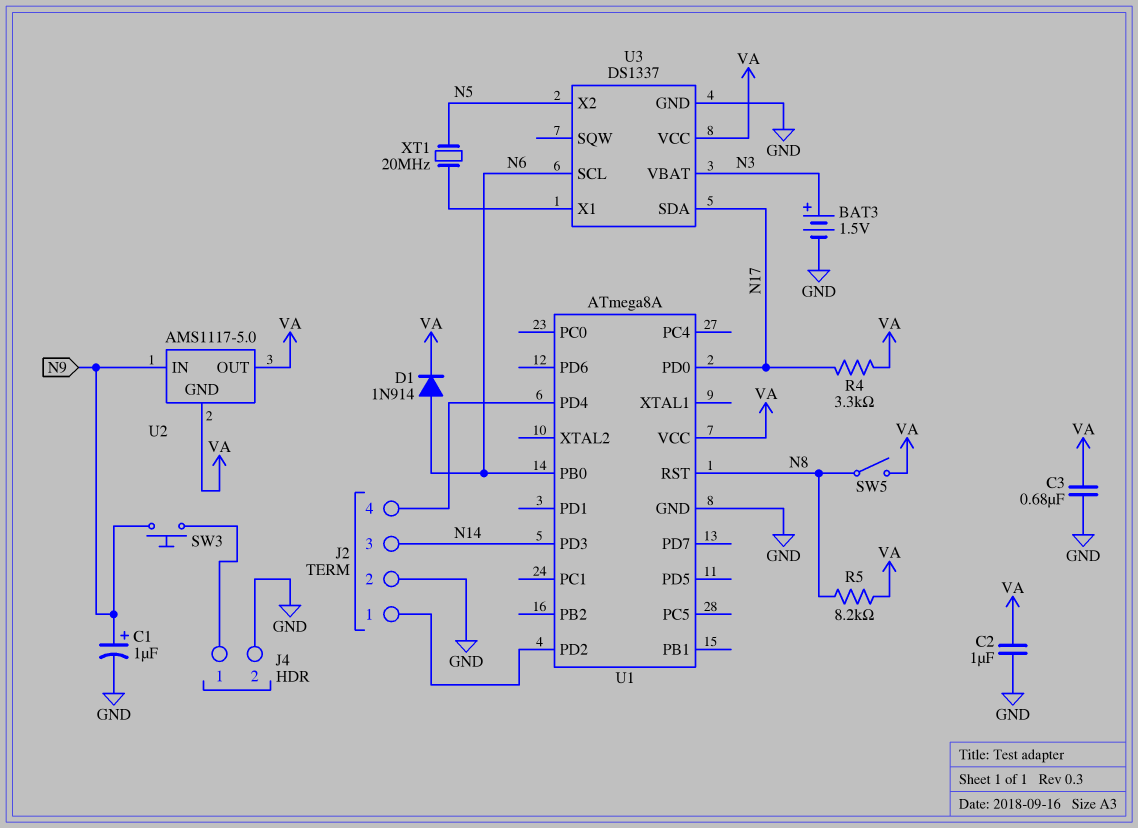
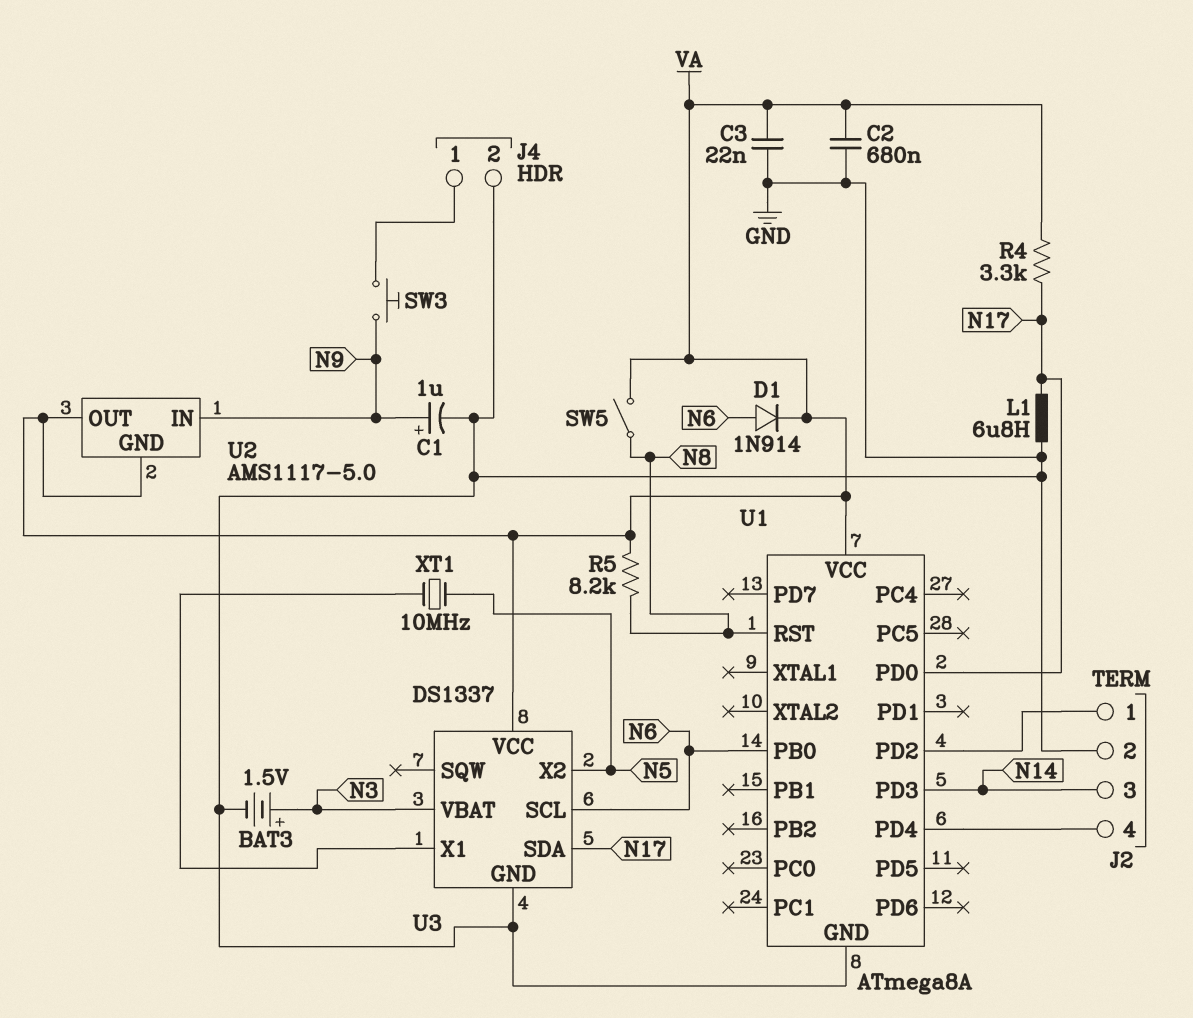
C2: 1uF (GND, VA) -> 680nF (GND, VA)
C3: 680nF (GND, VA) -> 22nF (GND, VA)
L1: none -> 6.8uH (GND, N17)
XT1: 20MHz (N5, U3/X1) -> 10MHz (N5, U3/X1)

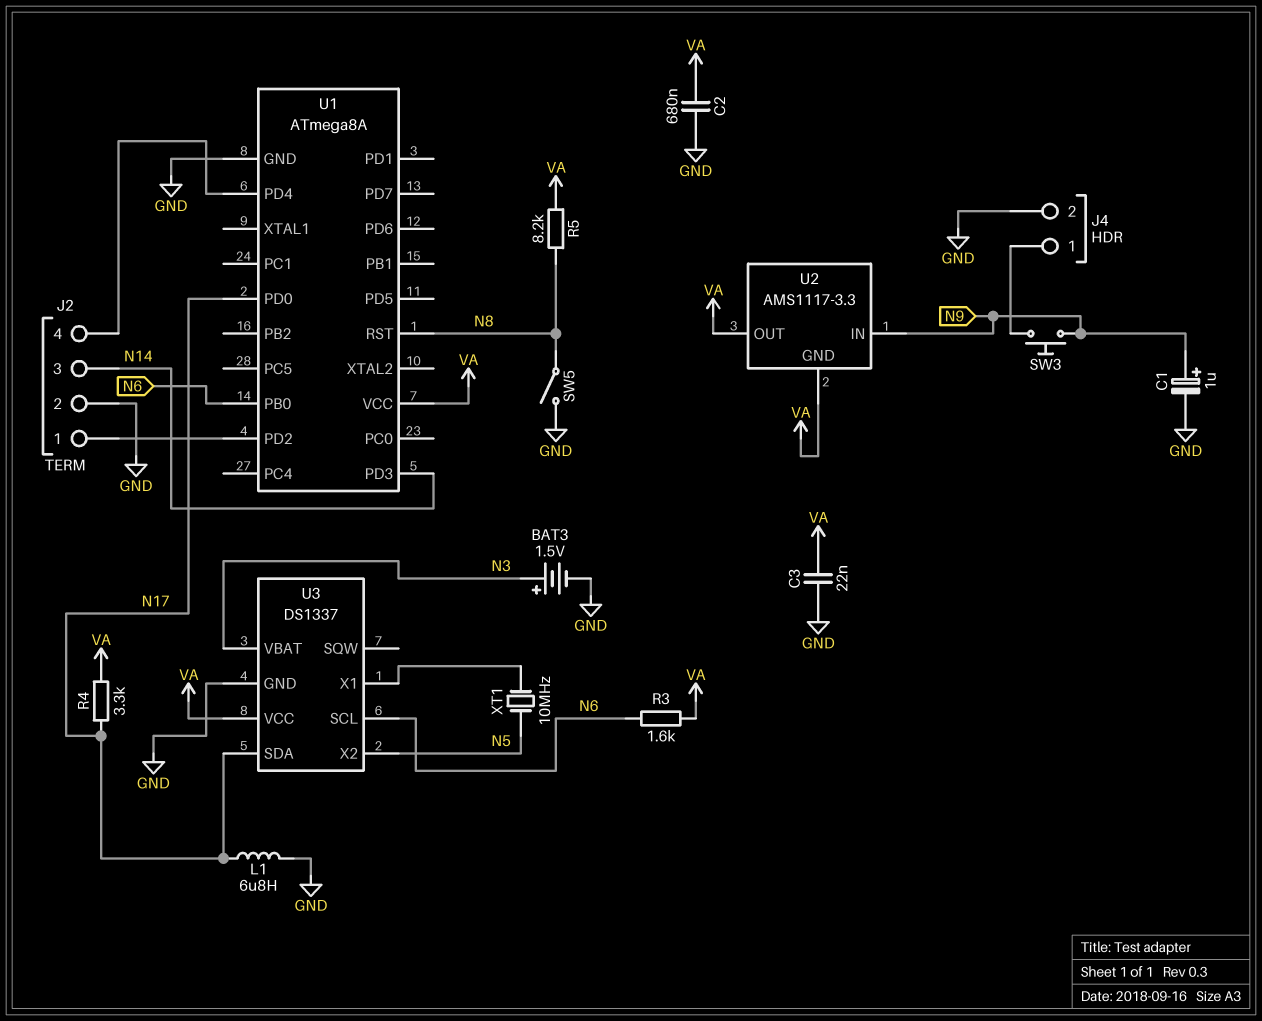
D1: diode 1N914 (A N6, K VA) -> none
R3: none -> 1.6k (N6, VA)
SW5: switch (N8, VA) -> switch (GND, N8)
U2: AMS1117-5.0 -> AMS1117-3.3

